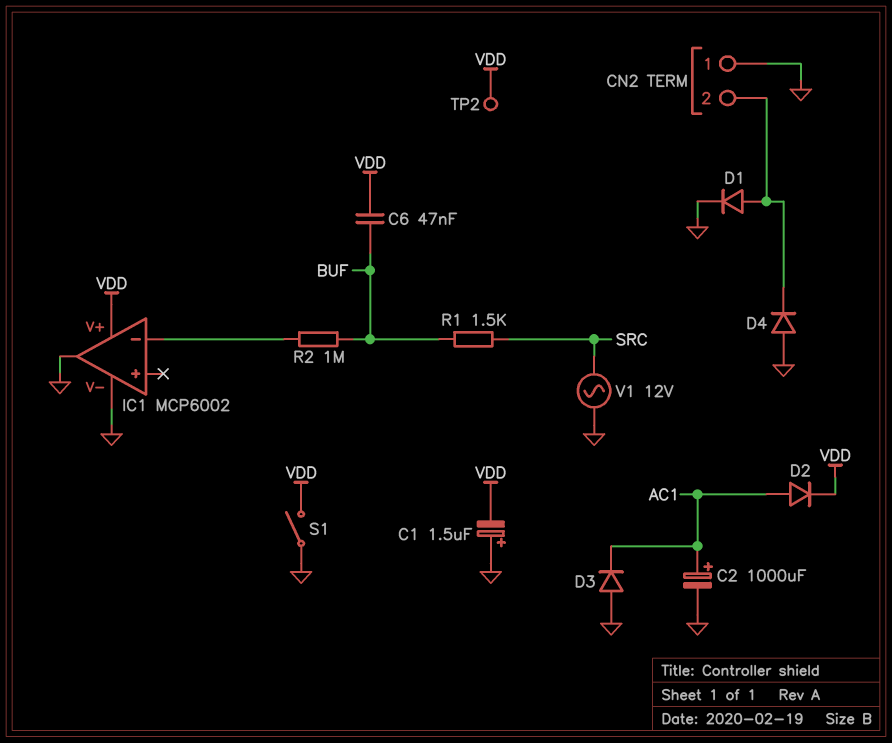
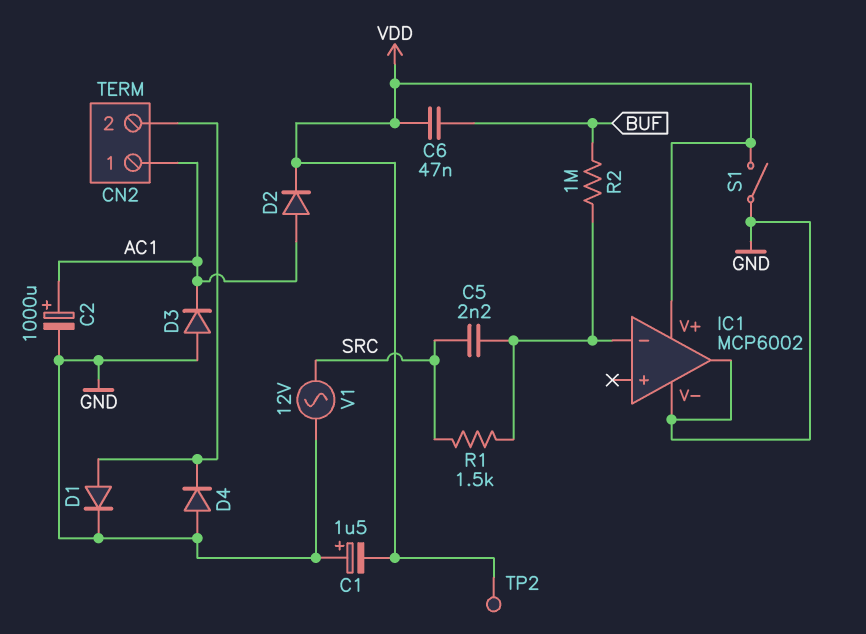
C5: none -> 2.2nF (IC1/in-, SRC)
CN2 pin 1: GND -> AC1
R1: 1.5k (BUF, SRC) -> 1.5k (IC1/in-, SRC)

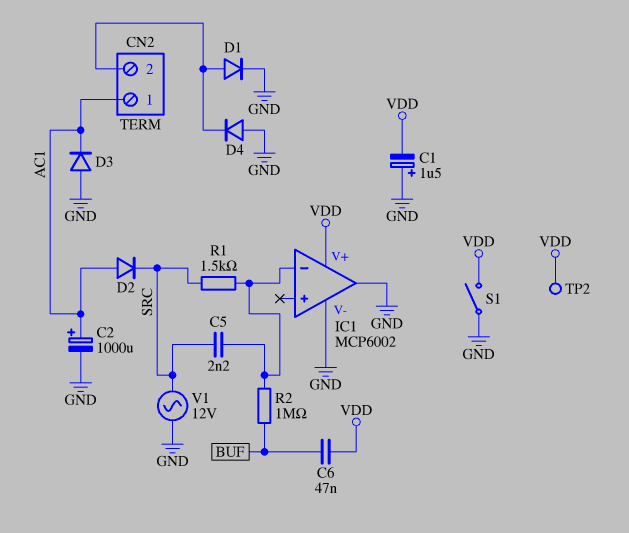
D2: diode (A AC1, K VDD) -> diode (A AC1, K SRC)

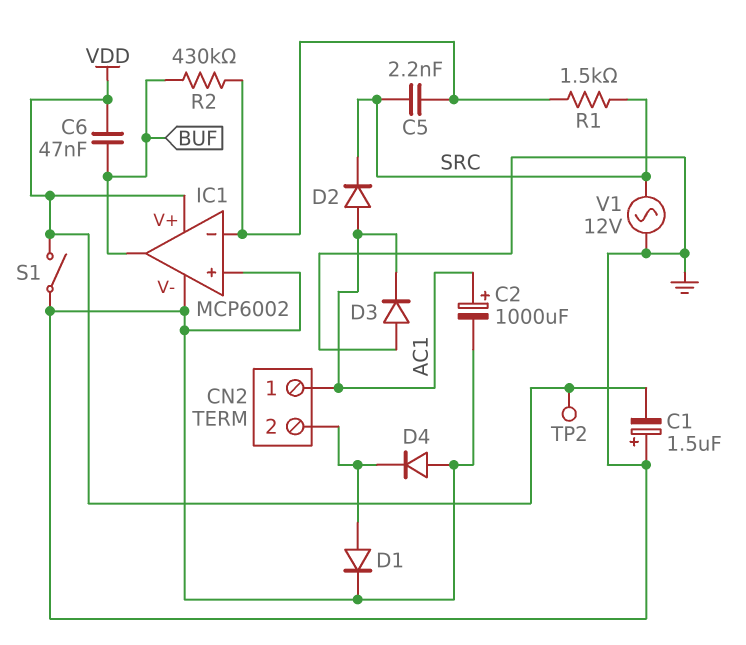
IC1 pin in+: none -> GND
IC1 pin out: GND -> BUF
R2: 1M (BUF, IC1/in-) -> 430k (BUF, IC1/in-)

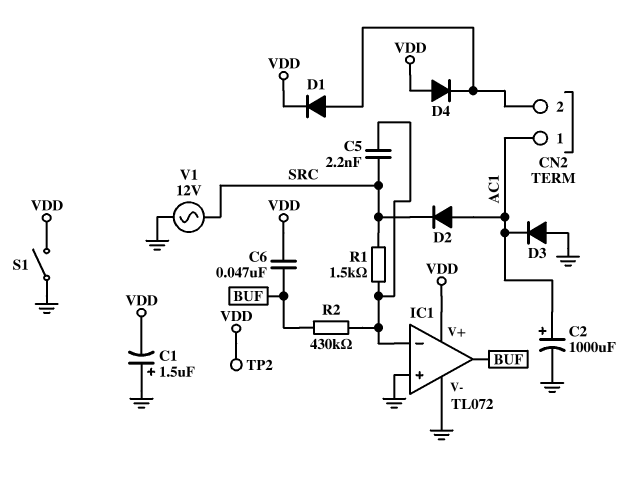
D1: diode (A CN2/2, K GND) -> diode (A CN2/2, K VDD)
D4: diode (A GND, K CN2/2) -> diode (A VDD, K CN2/2)
IC1: MCP6002 -> TL072

